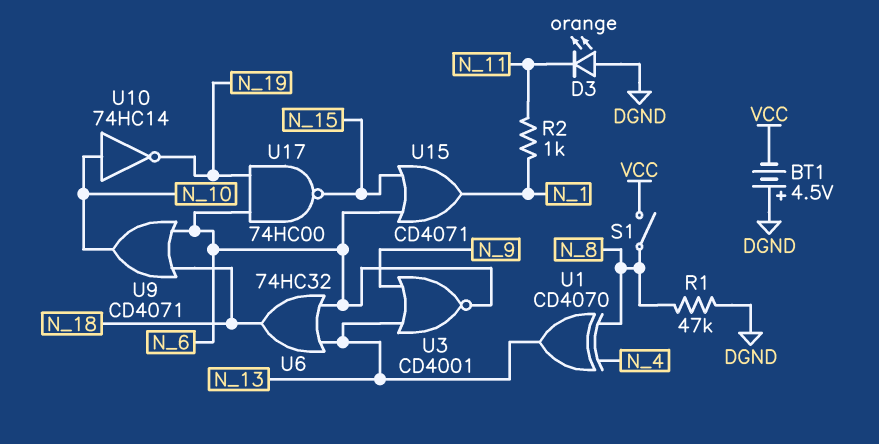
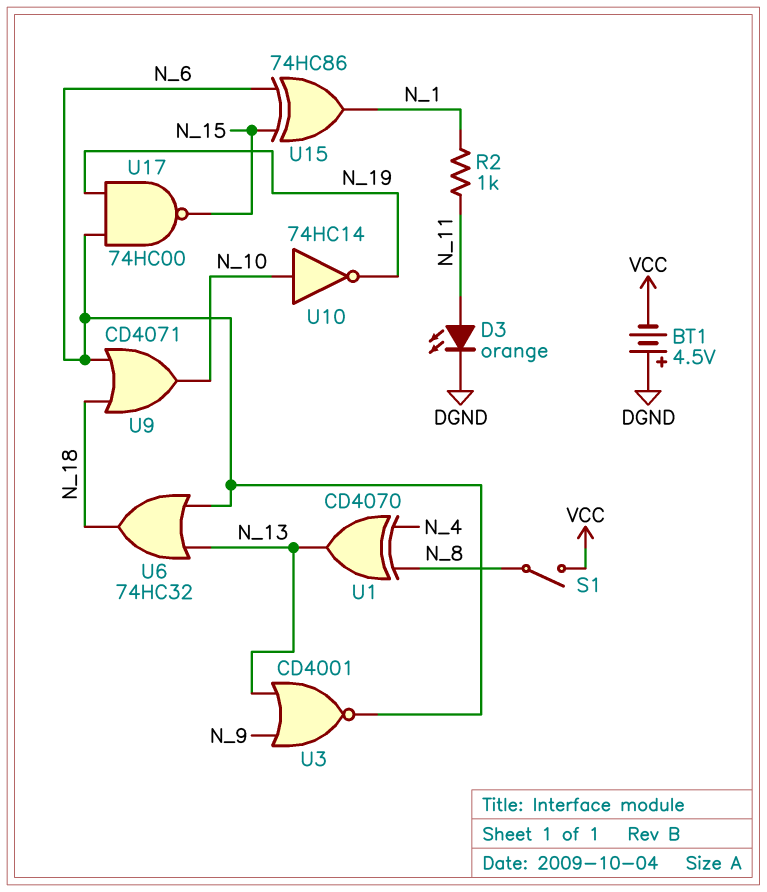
D3: LED orange (A DGND, K N_11) -> LED orange (A N_11, K DGND)
R1: 47k (DGND, N_8) -> none
U15: OR CD4071 (in N_6, in N_15, out N_1) -> XOR 74HC86 (in N_6, in N_15, out N_1)

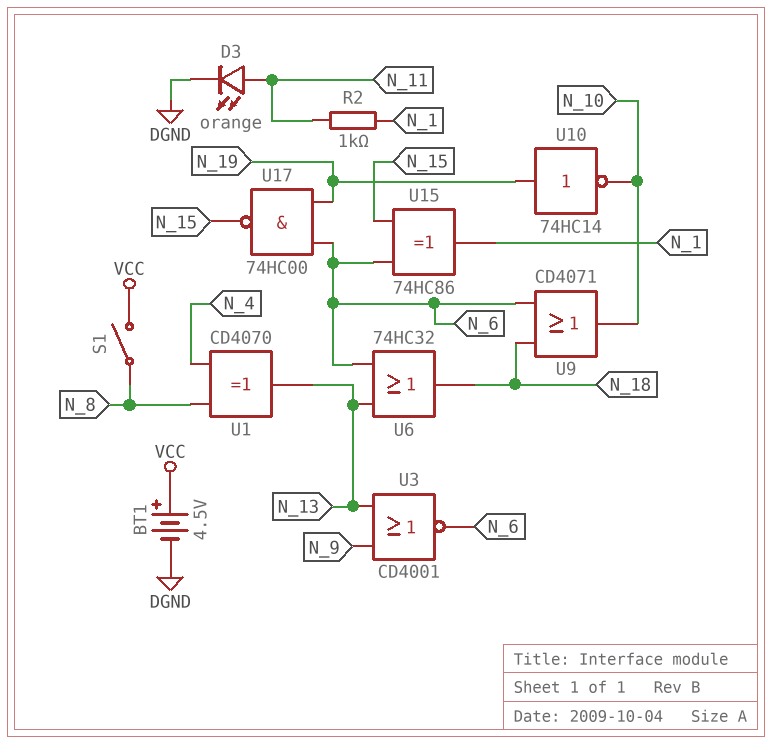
BT1: 4.5V (plus DGND, minus VCC) -> 4.5V (plus VCC, minus DGND)
U10: NOT 74HC14 (in N_10, out N_19) -> NOT 74HC14 (in N_19, out N_10)

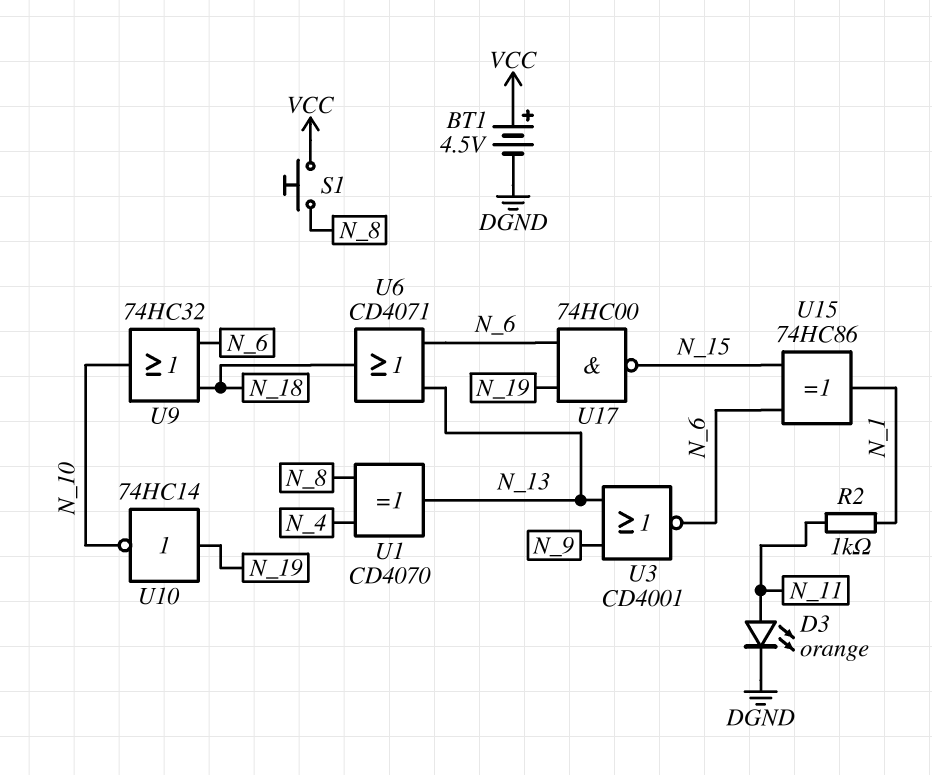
S1: switch (N_8, VCC) -> button (N_8, VCC)
U6: OR 74HC32 (in N_6, in N_13, out N_18) -> OR CD4071 (in N_6, in N_13, out N_18)
U9: OR CD4071 (in N_6, in N_18, out N_10) -> OR 74HC32 (in N_6, in N_18, out N_10)

